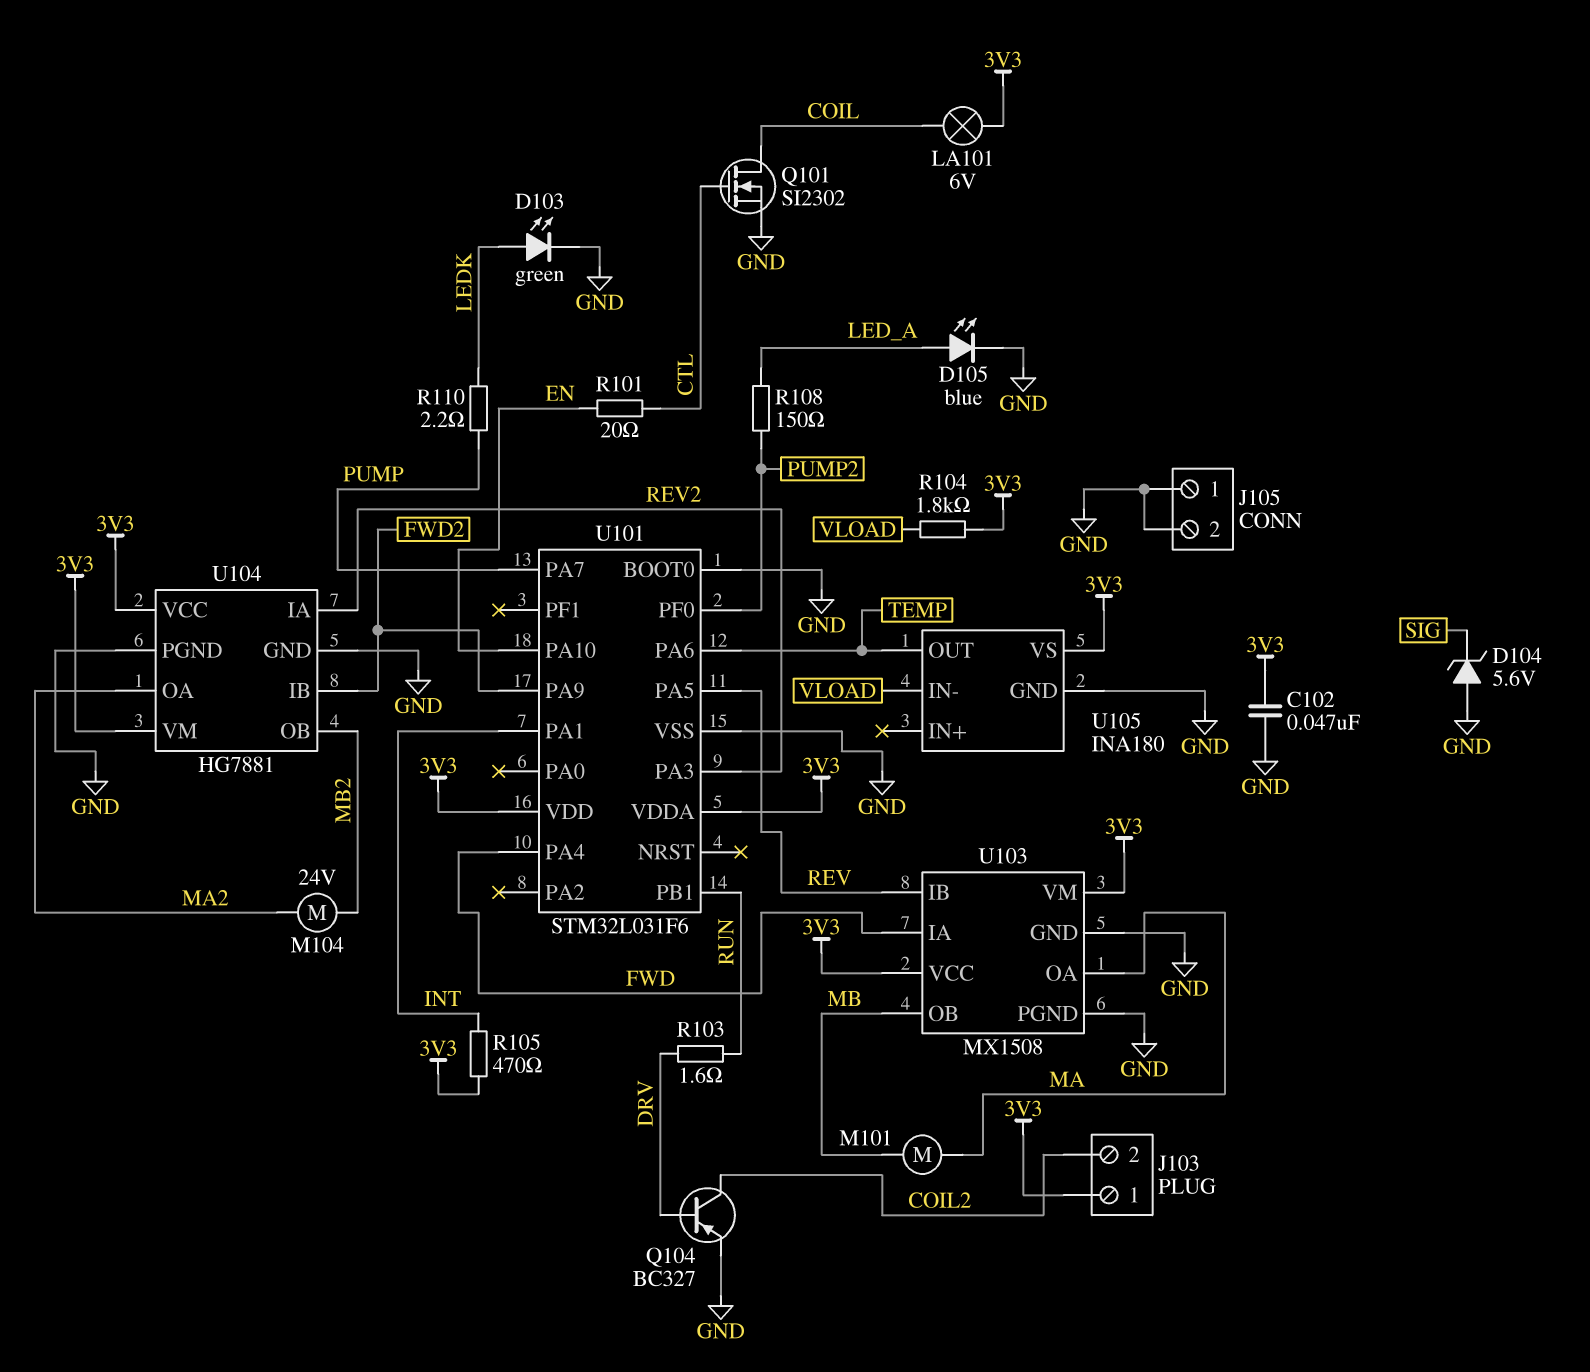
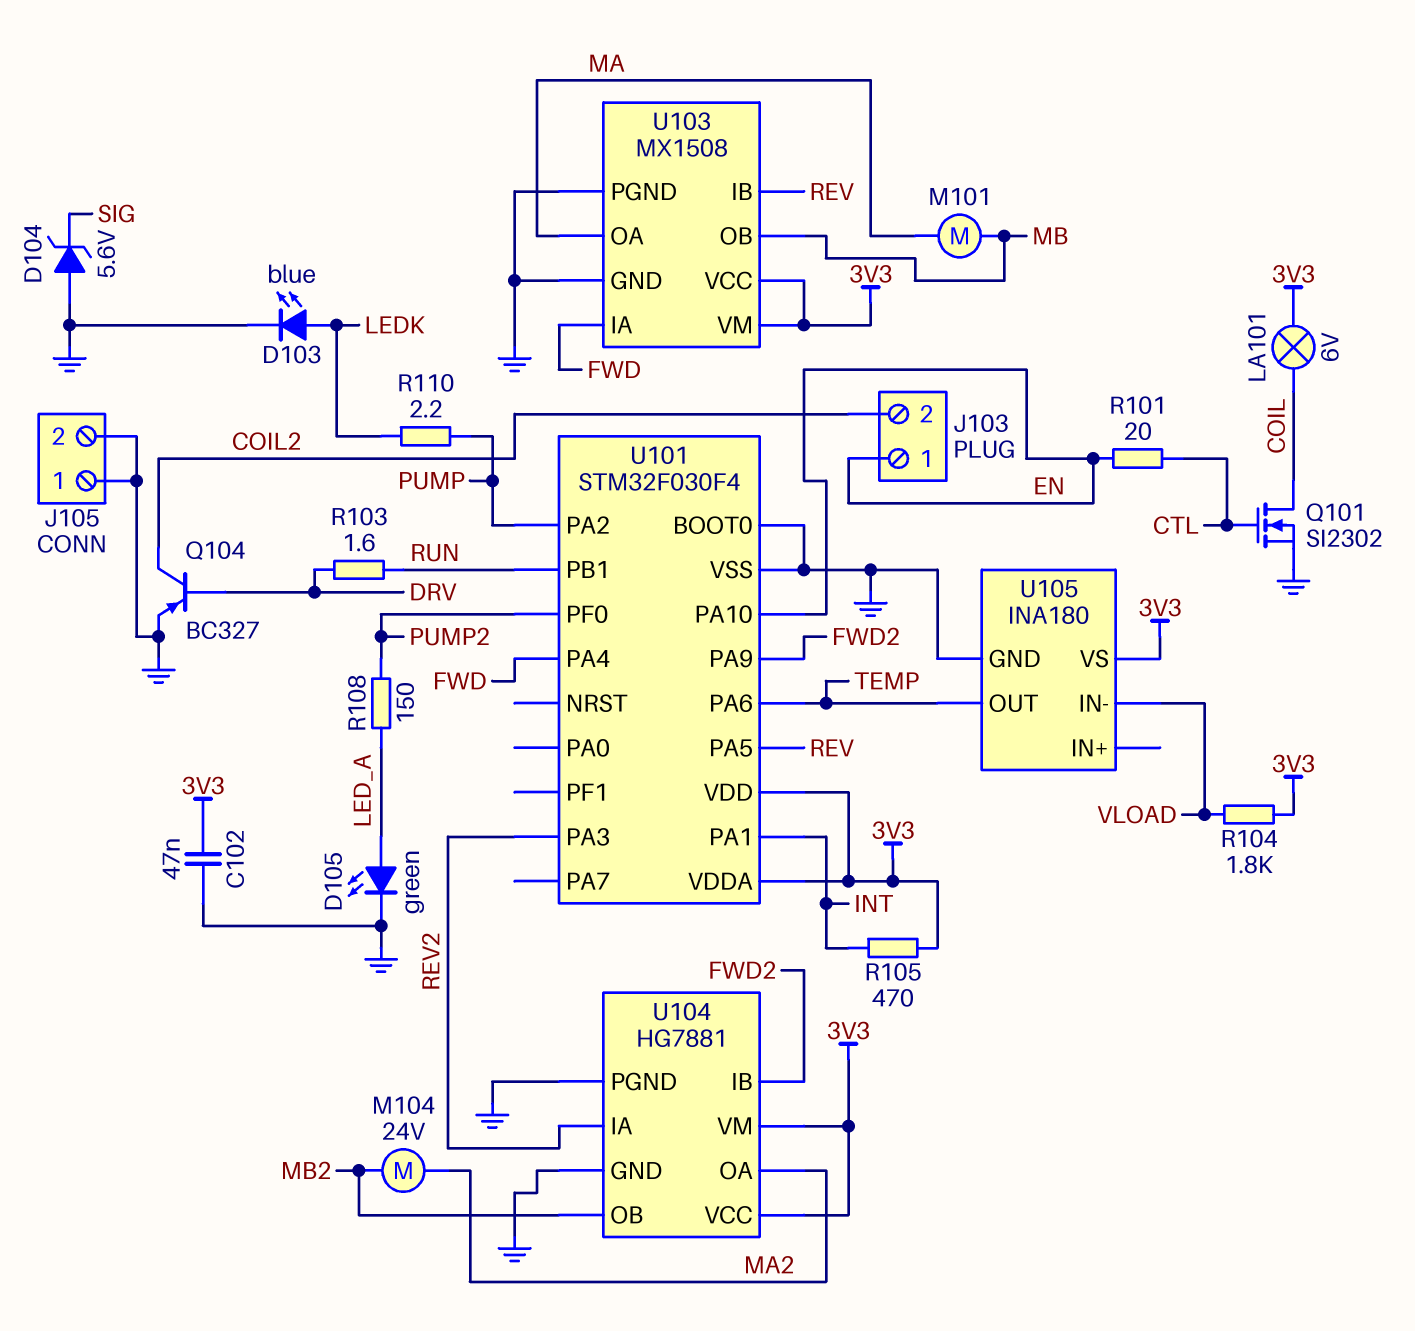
D103: LED green (A LEDK, K GND) -> LED blue (A LEDK, K GND)
D105: LED blue (A LED_A, K GND) -> LED green (A LED_A, K GND)
J103 pin 1: 3V3 -> EN
U101: STM32L031F6 -> STM32F030F4
U101 pin PA2: none -> PUMP
U101 pin PA7: PUMP -> none

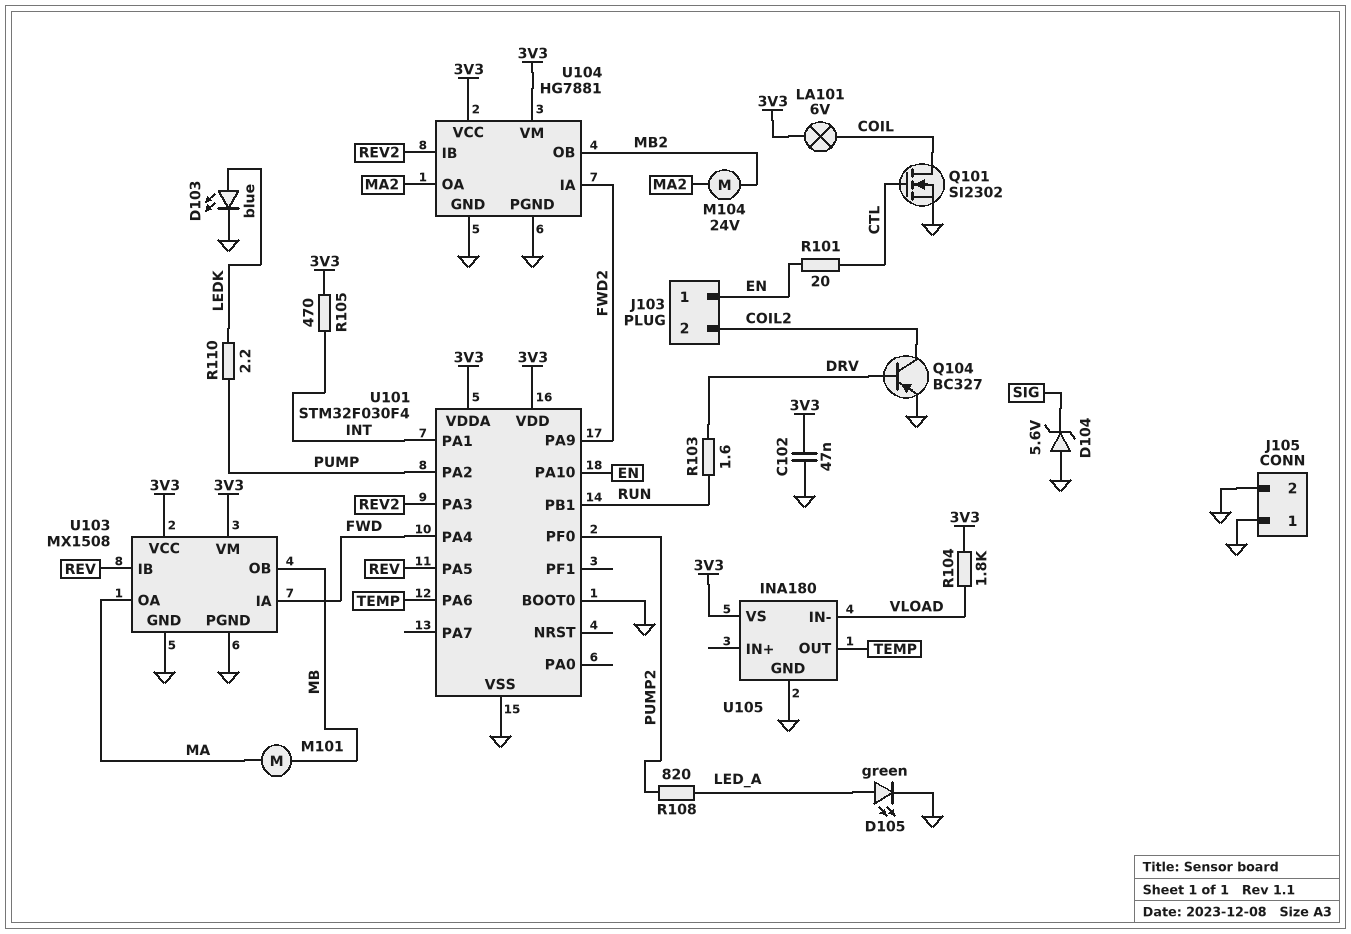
R108: 150 (LED_A, PUMP2) -> 820 (LED_A, PUMP2)
U104 pin IA: REV2 -> FWD2
U104 pin IB: FWD2 -> REV2

